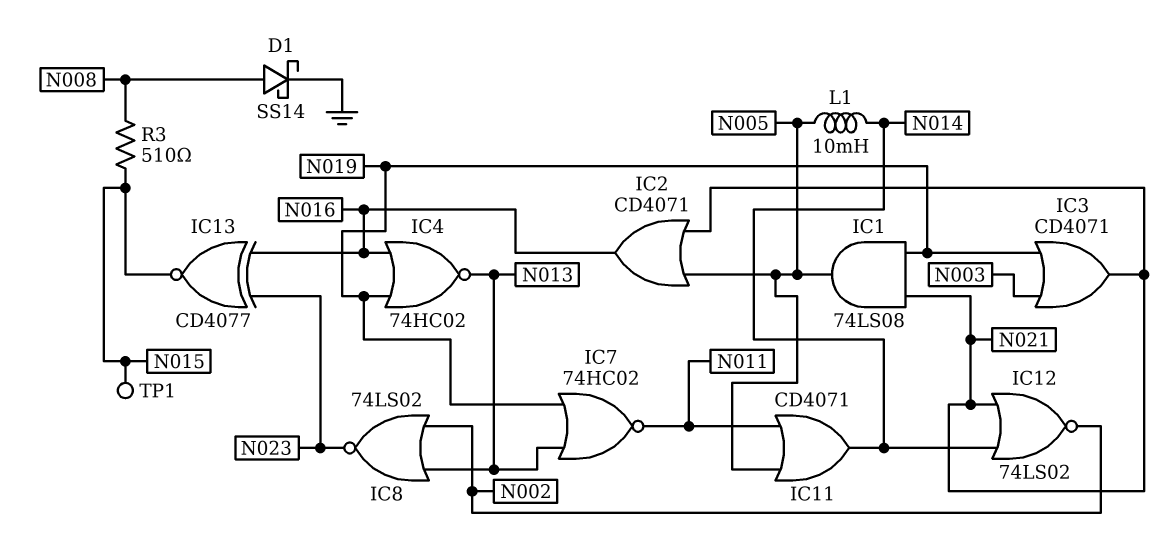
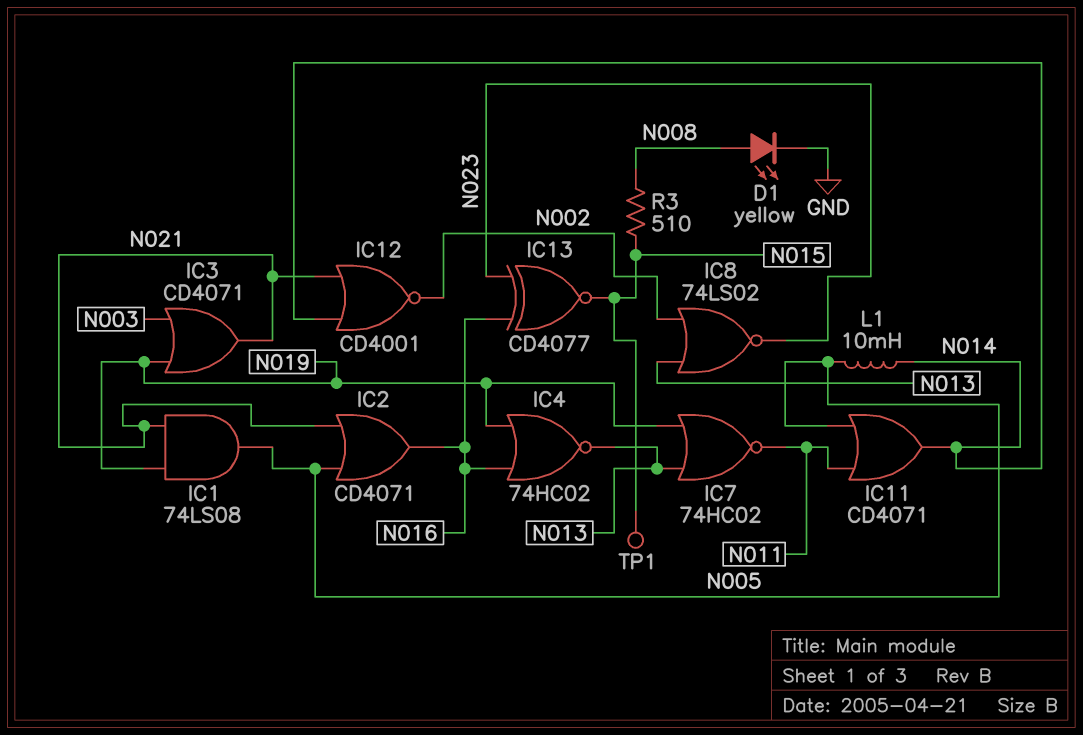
D1: schottky SS14 (A N008, K GND) -> LED yellow (A N008, K GND)
IC12: NOR 74LS02 (in N014, in N021, out N002) -> NOR CD4001 (in N014, in N021, out N002)

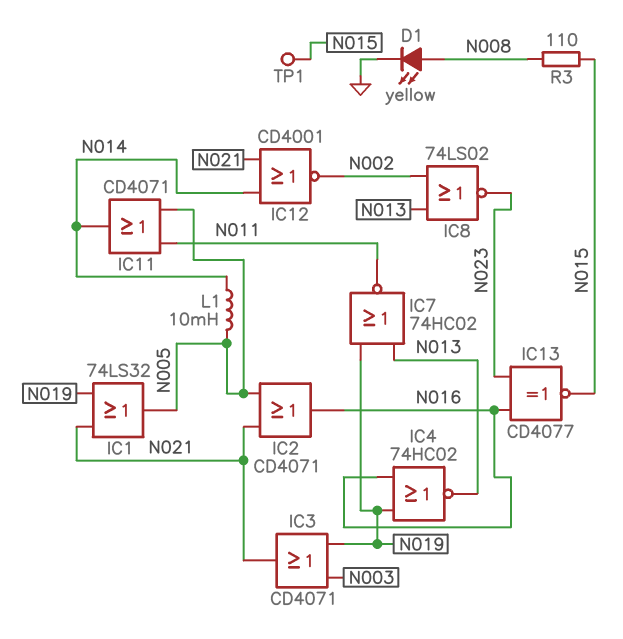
IC1: AND 74LS08 (in N019, in N021, out N005) -> OR 74LS32 (in N019, in N021, out N005)
R3: 510 (N008, N015) -> 110 (N008, N015)

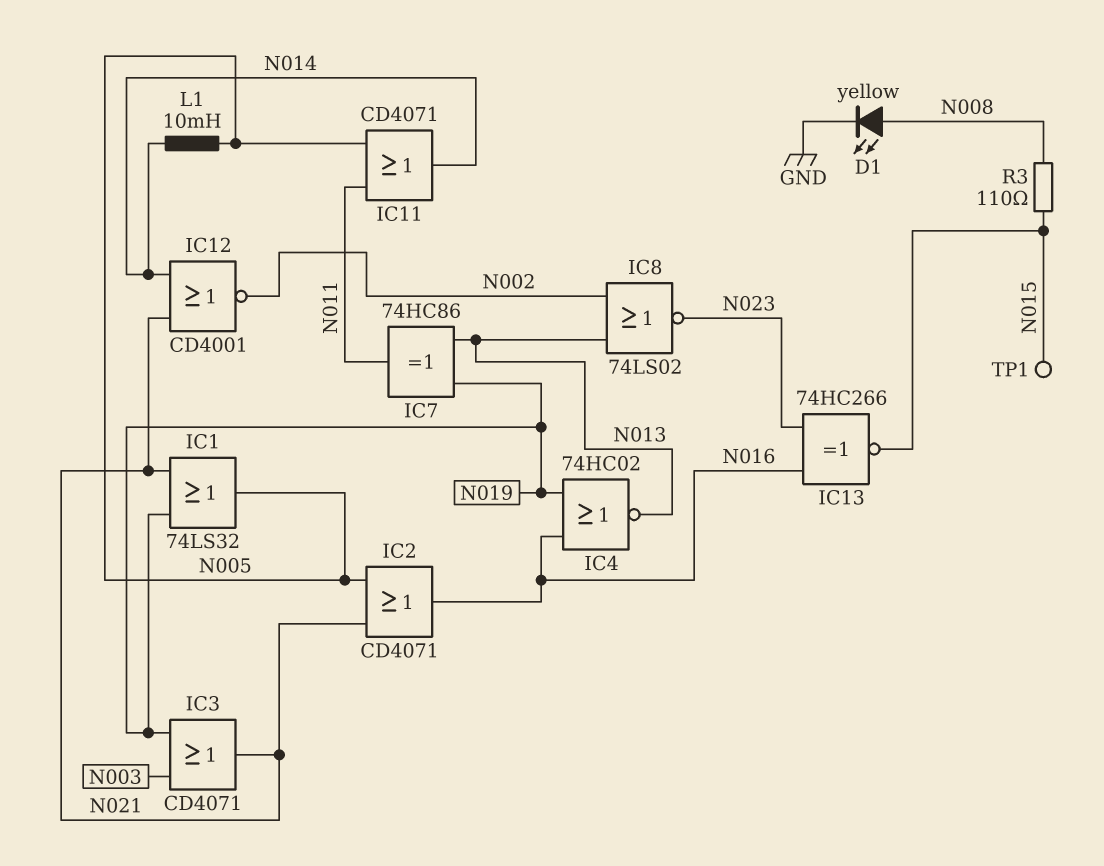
IC7: NOR 74HC02 (in N013, in N019, out N011) -> XOR 74HC86 (in N013, in N019, out N011)
IC13: XNOR CD4077 (in N016, in N023, out N015) -> XNOR 74HC266 (in N016, in N023, out N015)

